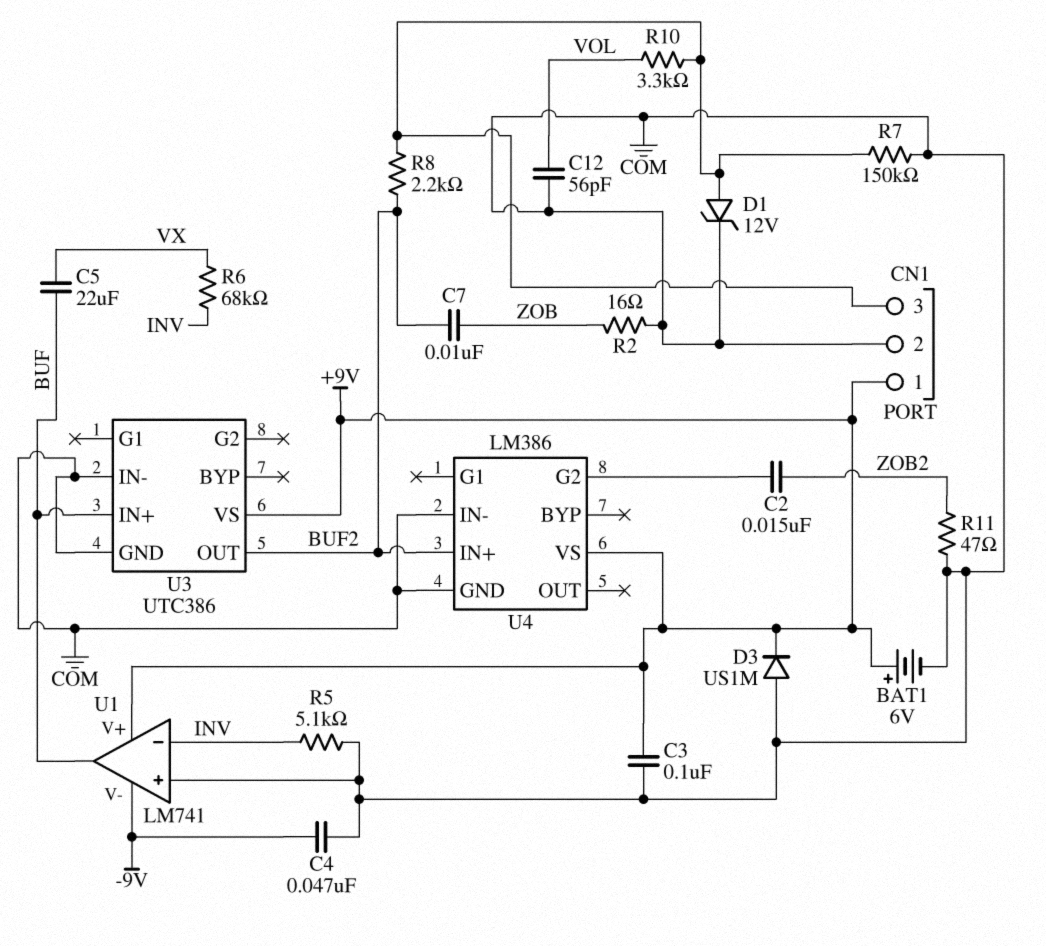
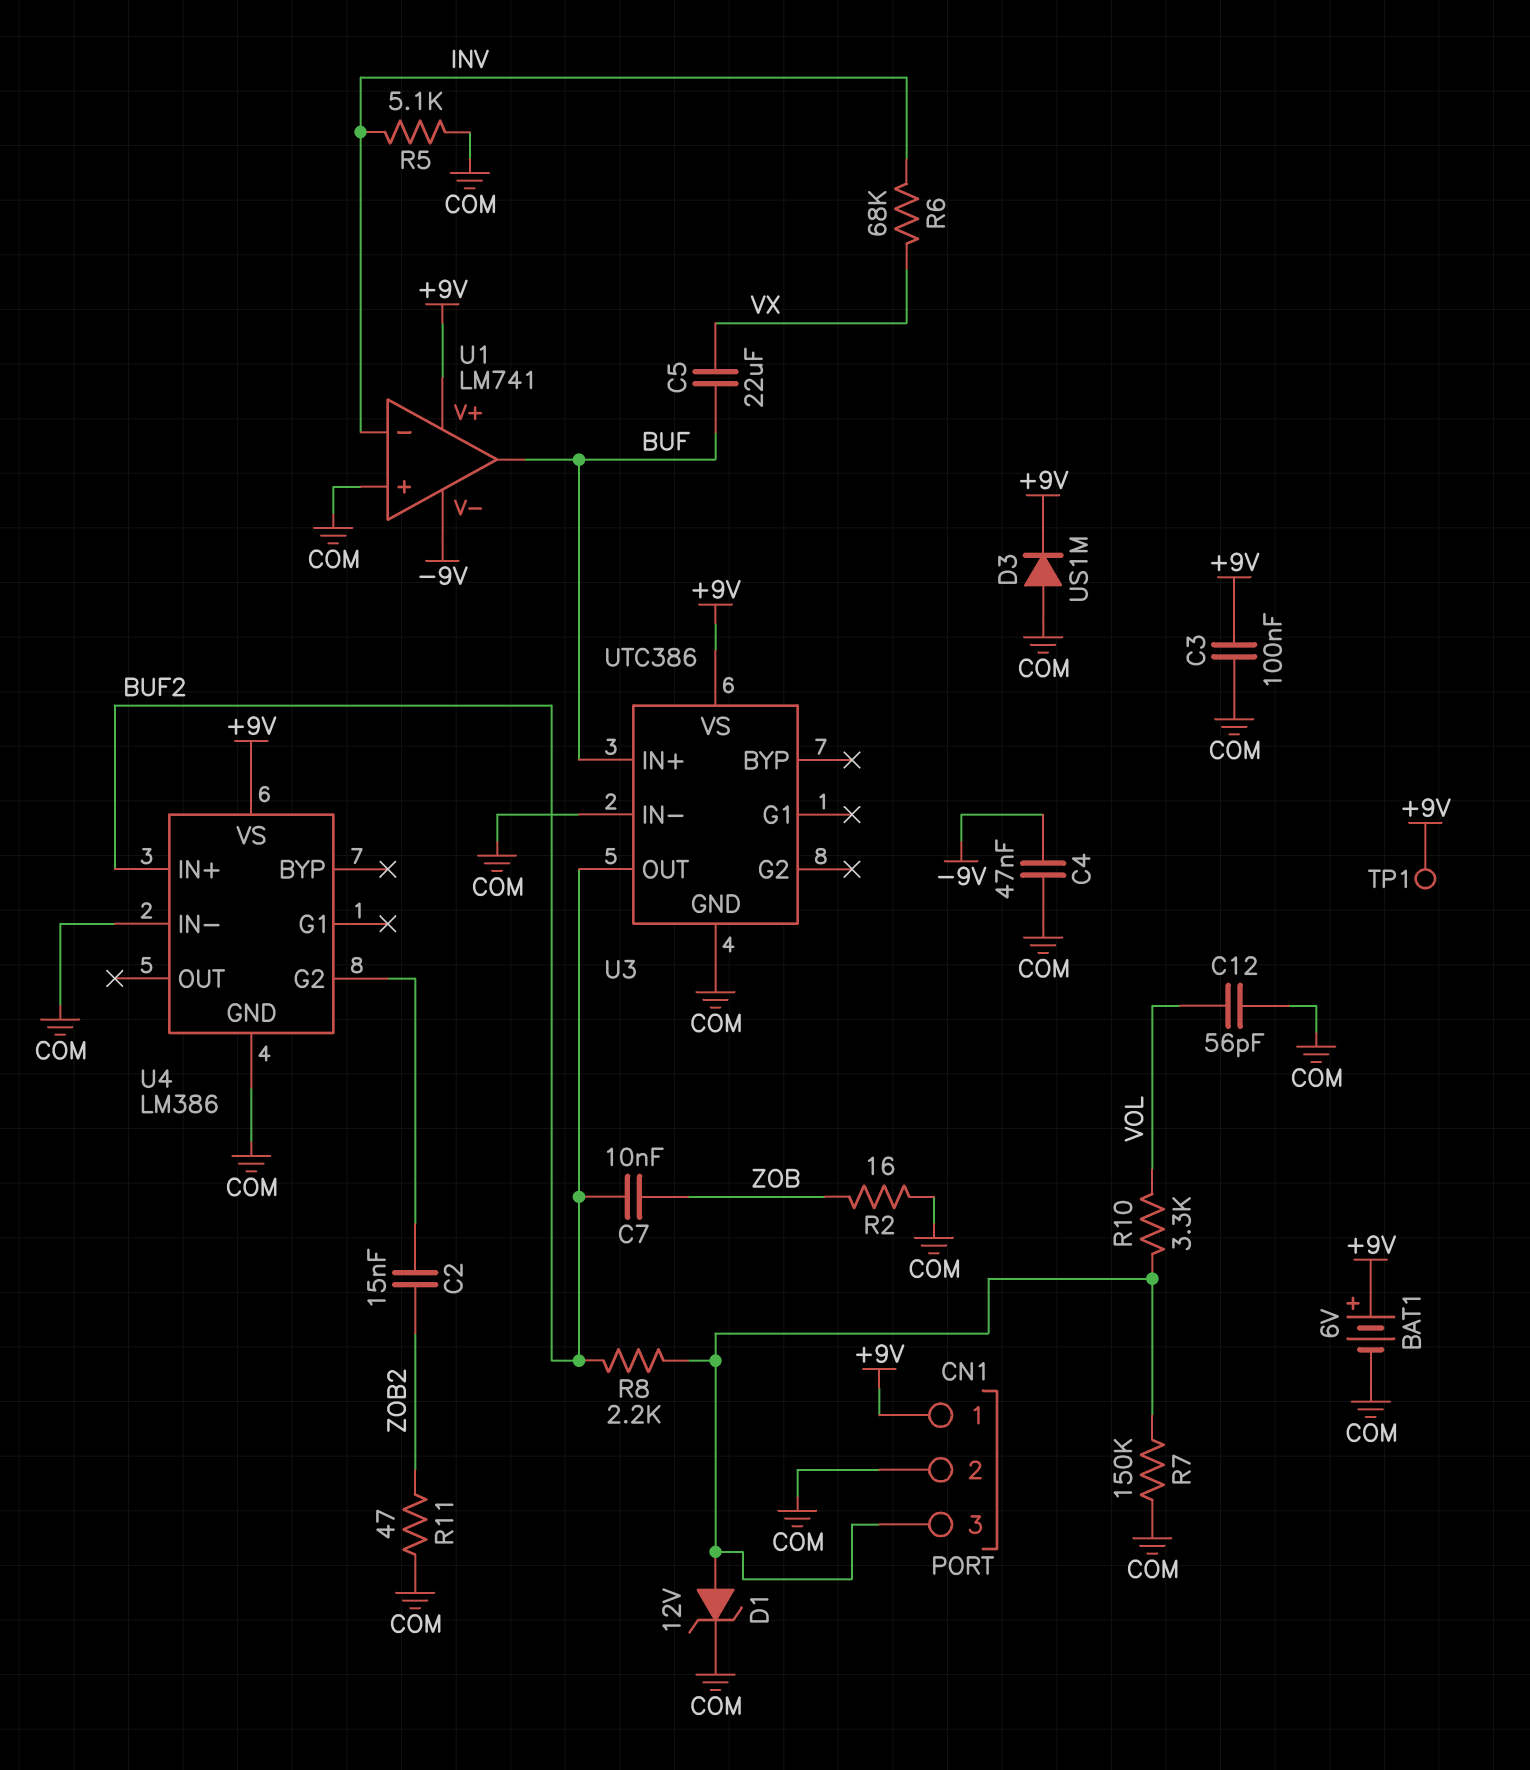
TP1: none -> test point (+9V)

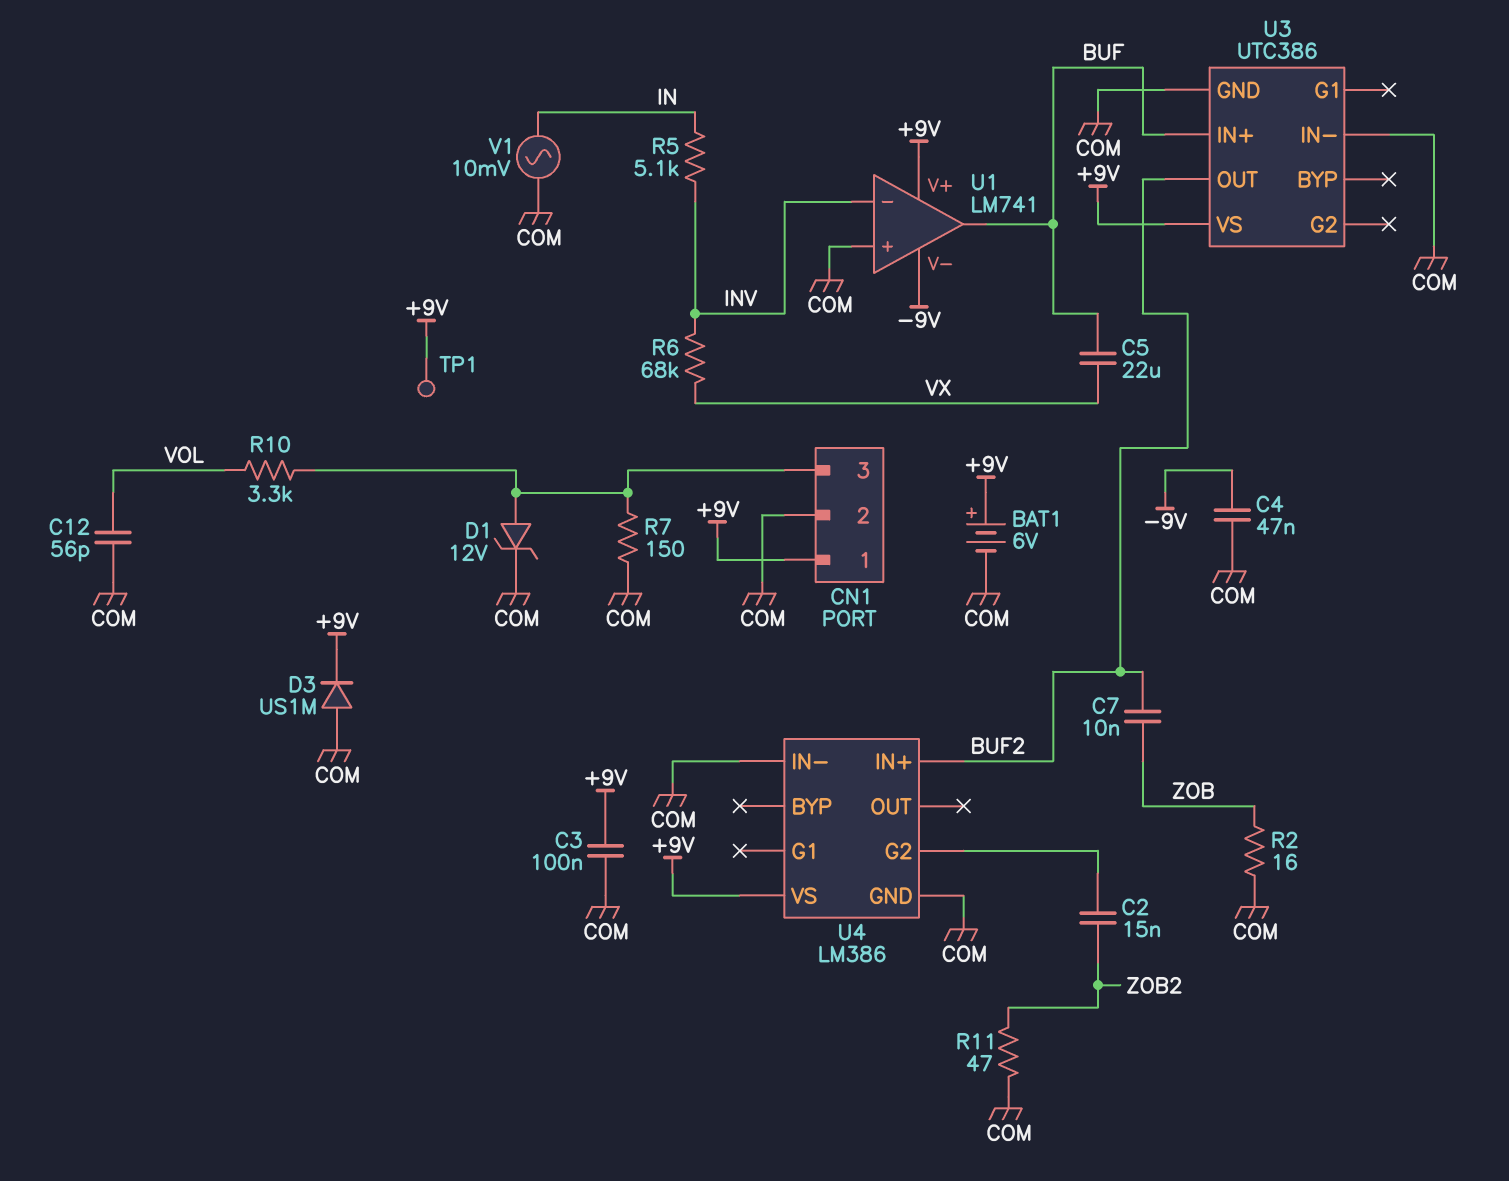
R5: 5.1k (COM, INV) -> 5.1k (IN, INV)
R7: 150k (CN1/3, COM) -> 150 (CN1/3, COM)
R8: 2.2k (BUF2, CN1/3) -> none
V1: none -> AC 10mV (COM, IN)

